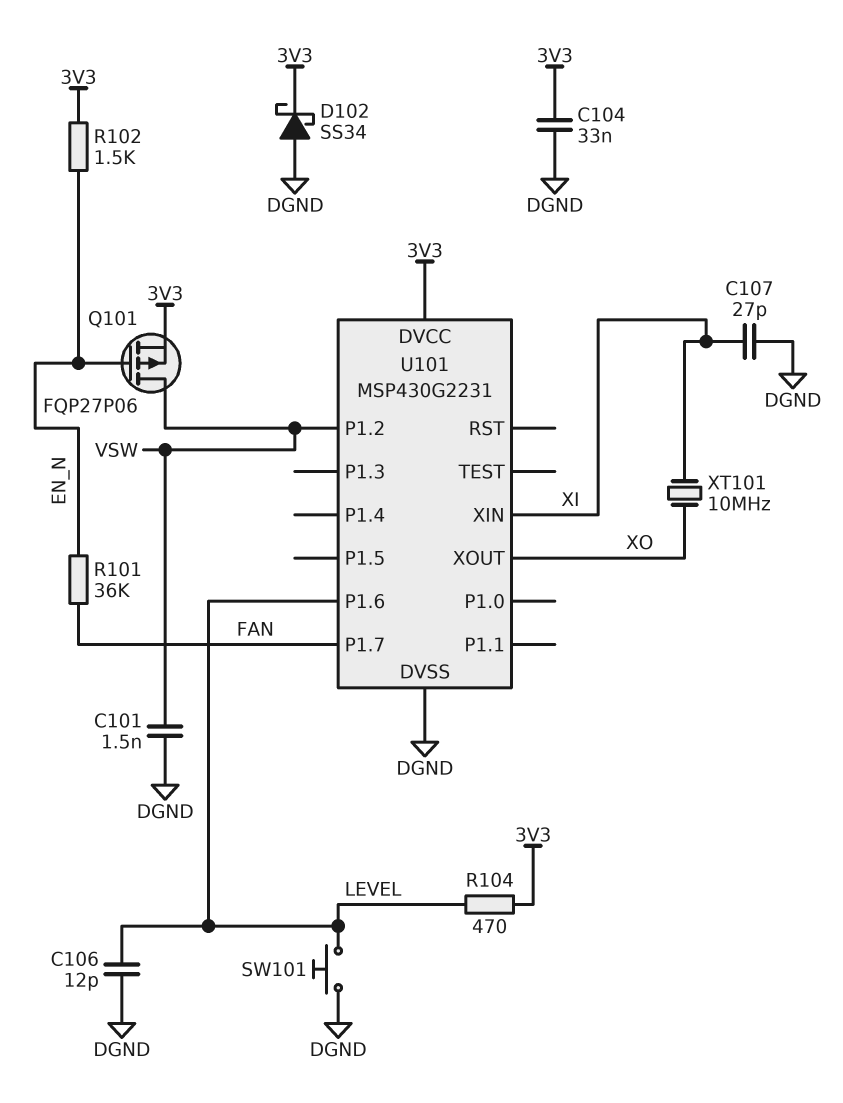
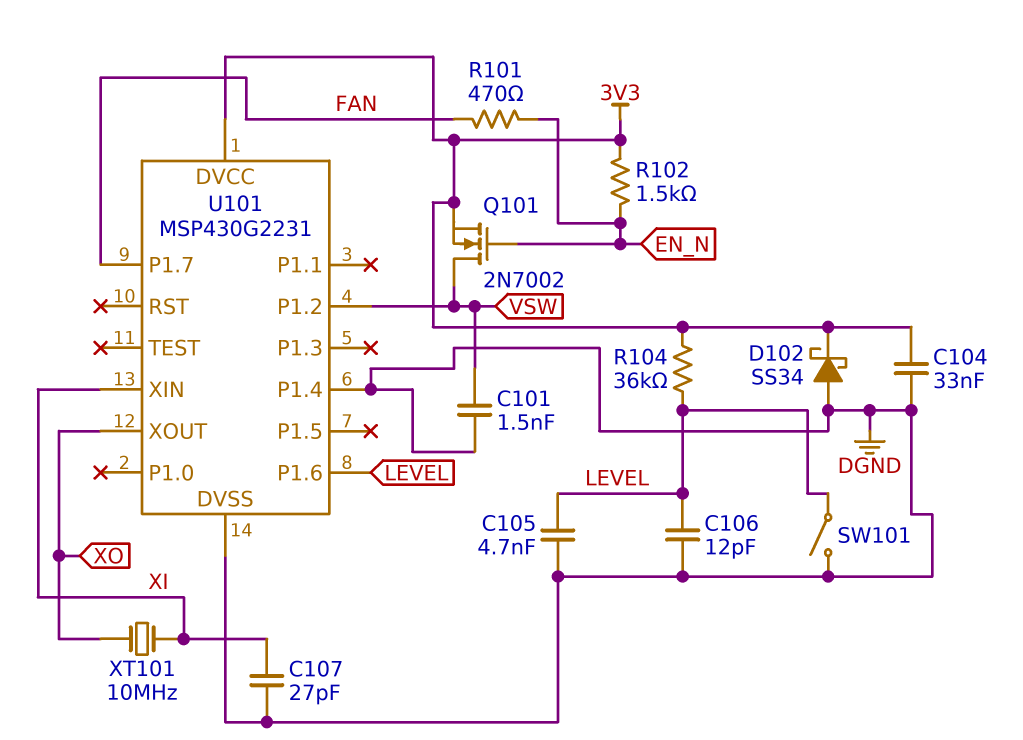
C105: none -> 4.7nF (DGND, LEVEL)
Q101: PMOS FQP27P06 (G EN_N, D VSW, S 3V3) -> NMOS 2N7002 (G EN_N, D VSW, S 3V3)
R101: 36k (EN_N, FAN) -> 470 (EN_N, FAN)
R104: 470 (3V3, LEVEL) -> 36k (3V3, LEVEL)
SW101: button (DGND, LEVEL) -> switch (DGND, LEVEL)
U101 pin P1.4: none -> DGND

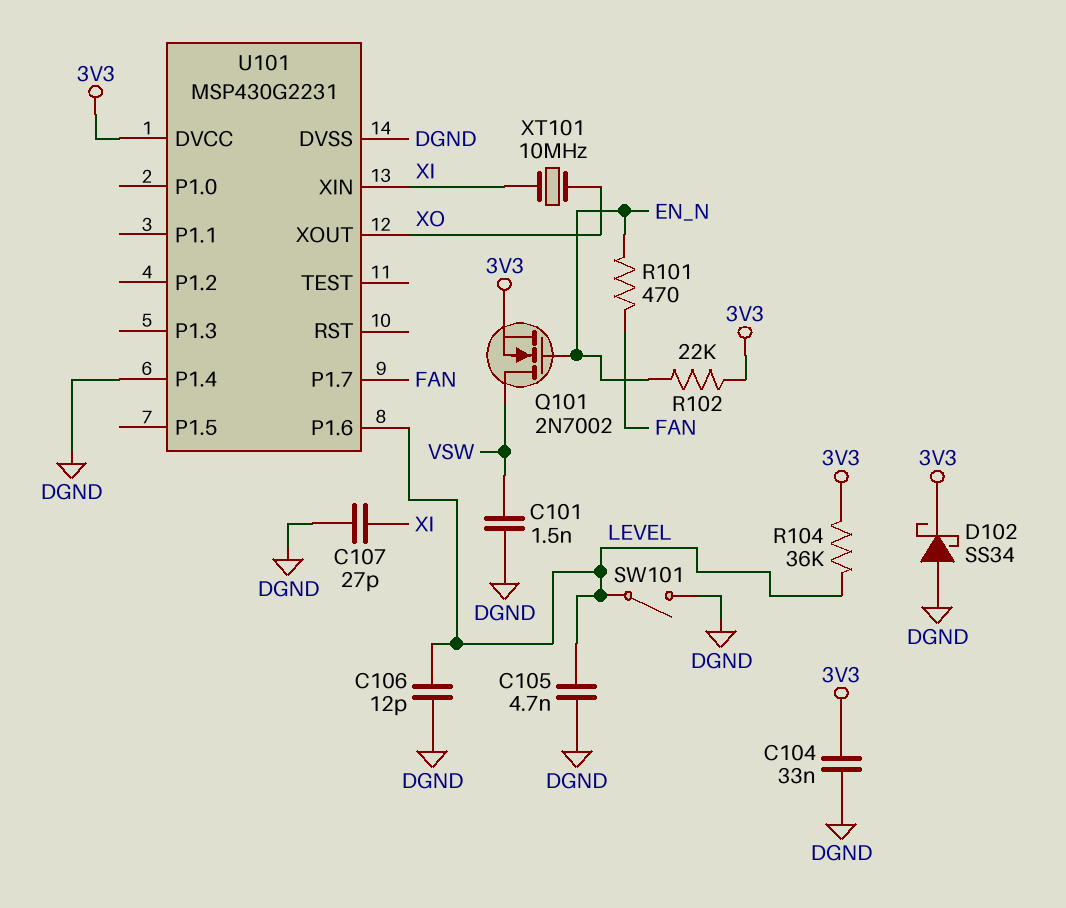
R102: 1.5k (3V3, EN_N) -> 22k (3V3, EN_N)
U101 pin P1.2: VSW -> none

